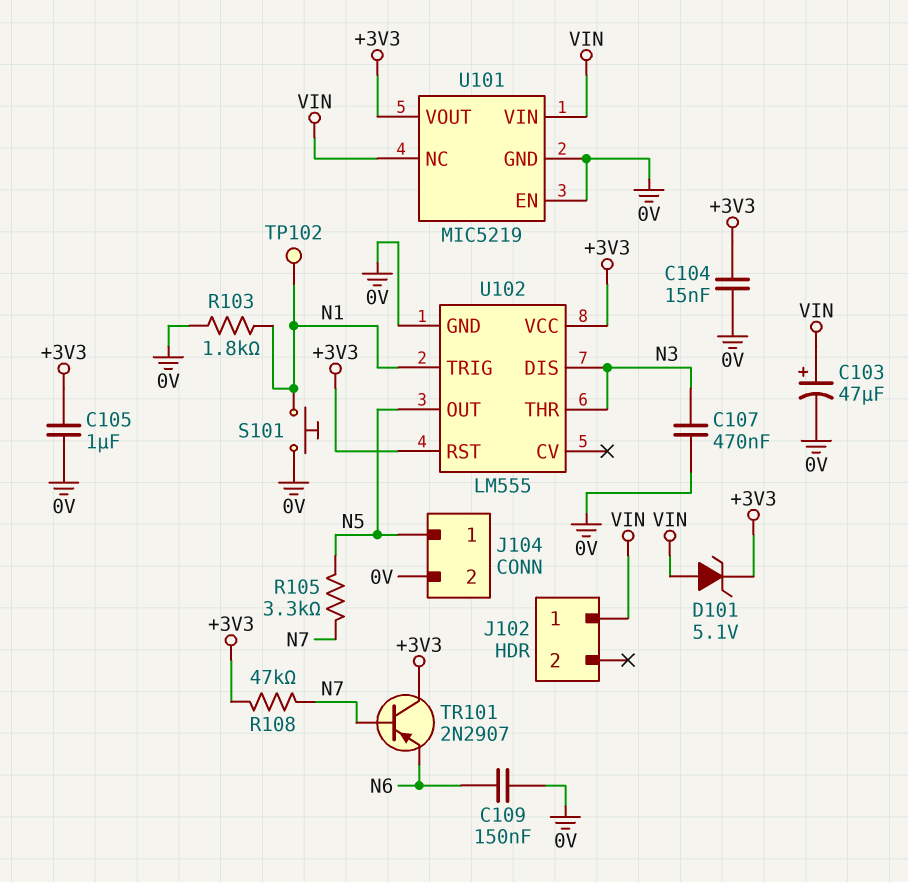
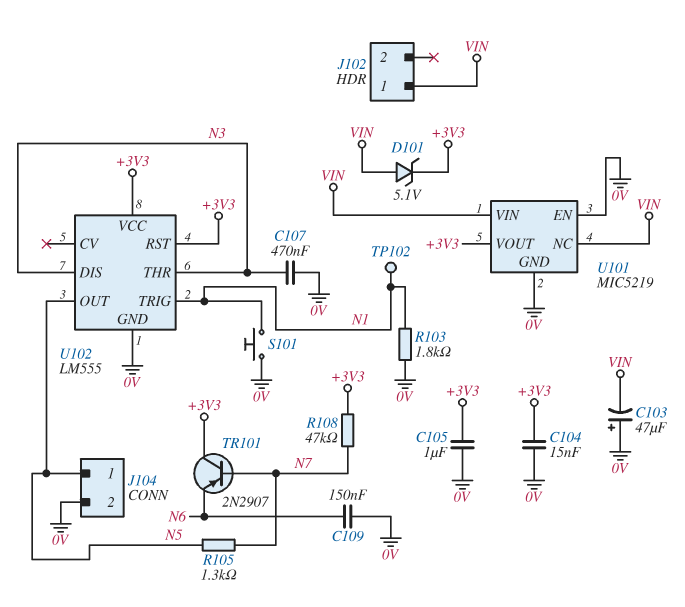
C103: 47uF (plus VIN, minus 0V) -> 47uF (plus 0V, minus VIN)
R105: 3.3k (N5, N7) -> 1.3k (N5, N7)

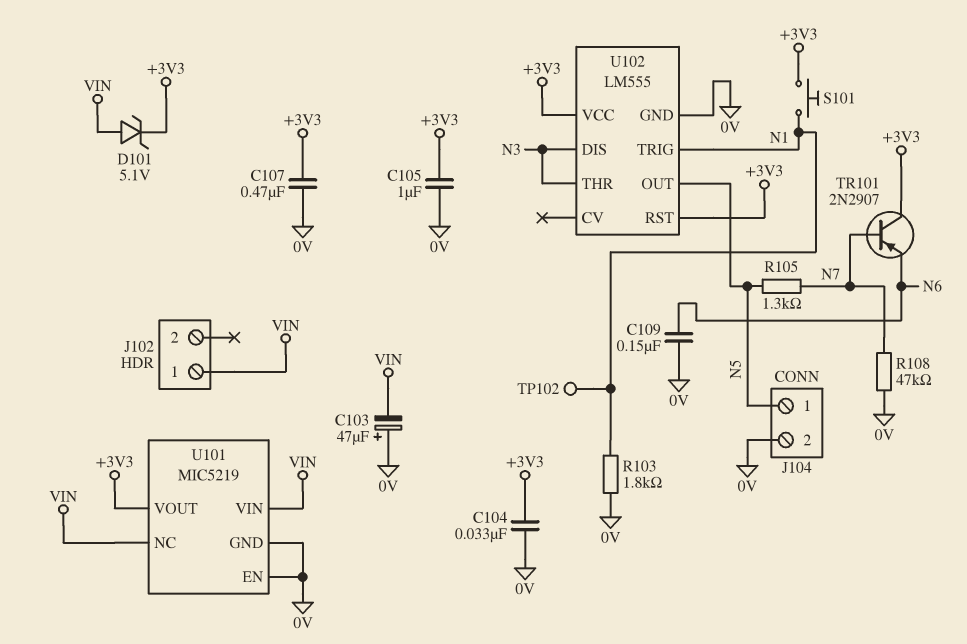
C104: 15nF (+3V3, 0V) -> 33nF (+3V3, 0V)
C107: 470nF (0V, N3) -> 470nF (+3V3, 0V)
R108: 47k (+3V3, N7) -> 47k (0V, N7)
S101: button (0V, N1) -> button (+3V3, N1)

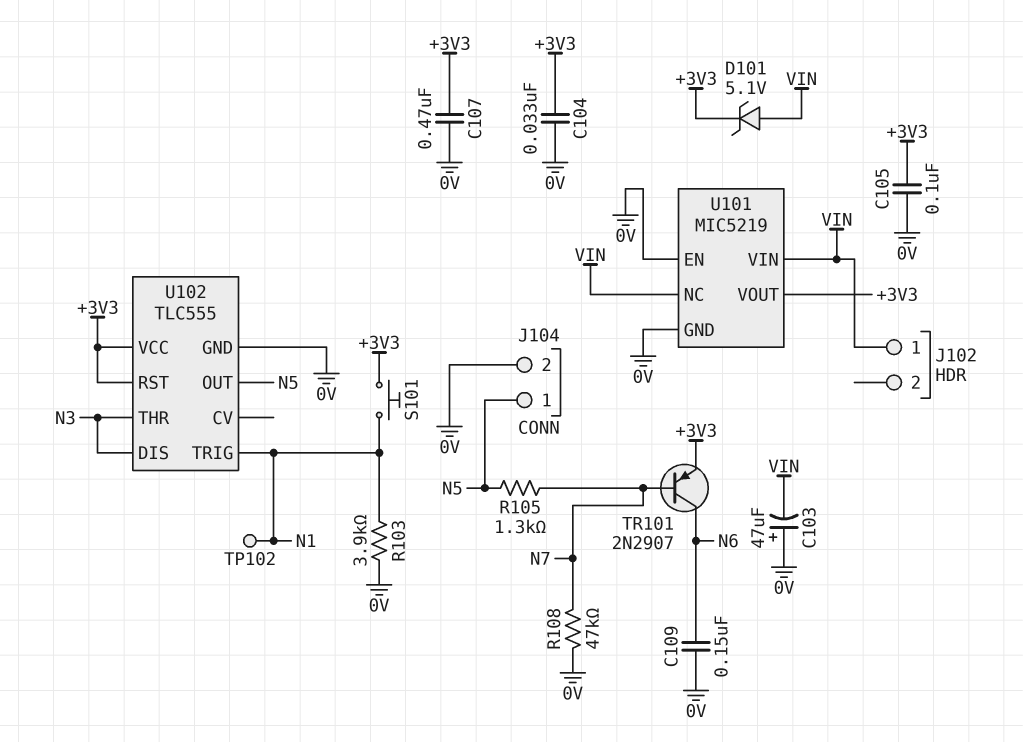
C105: 1uF (+3V3, 0V) -> 100nF (+3V3, 0V)
R103: 1.8k (0V, N1) -> 3.9k (0V, N1)
TR101: PNP 2N2907 (B N7, C +3V3, E N6) -> PNP 2N2907 (B N7, C N6, E +3V3)
U102: LM555 -> TLC555

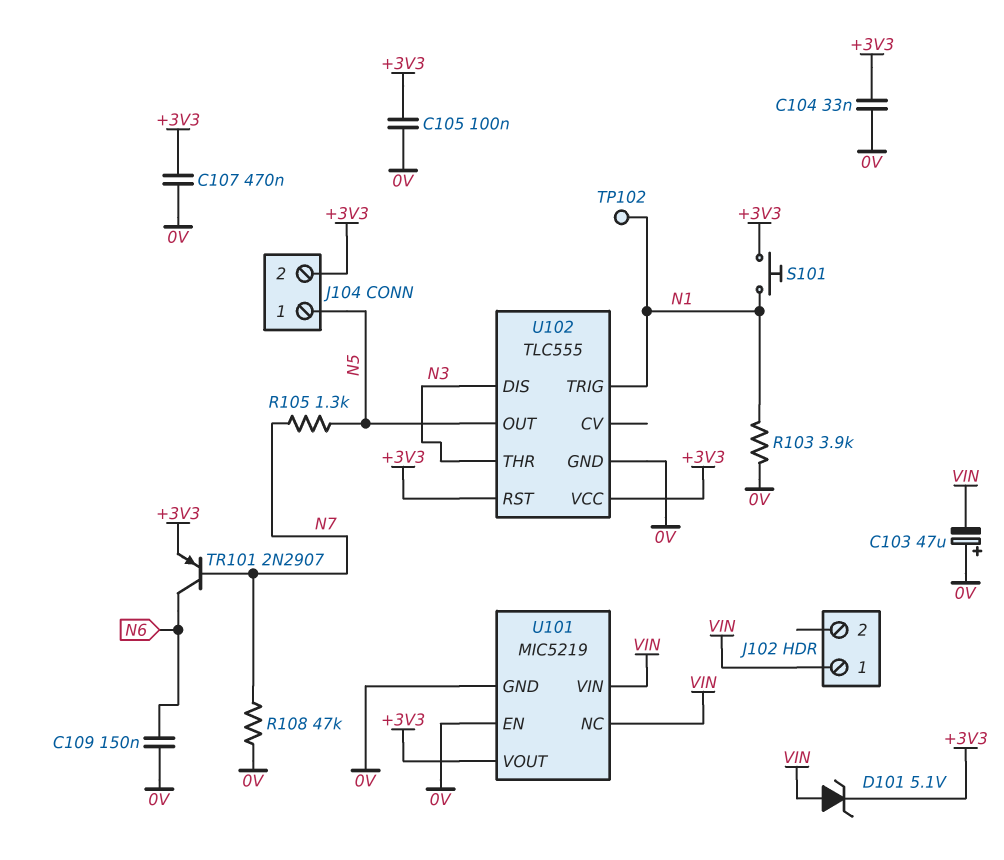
J104 pin 2: 0V -> +3V3

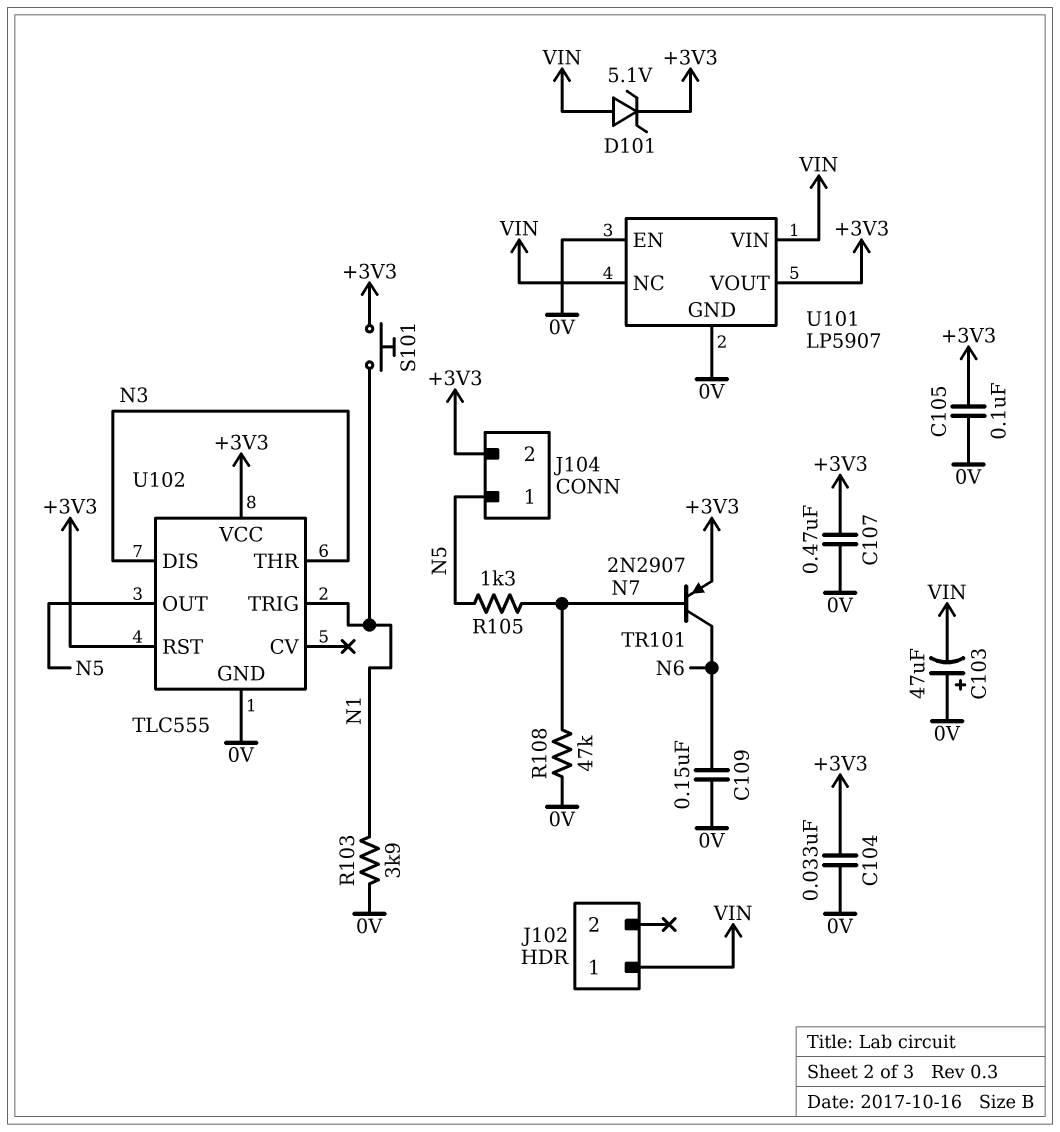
TP102: test point (N1) -> none
U101: MIC5219 -> LP5907

